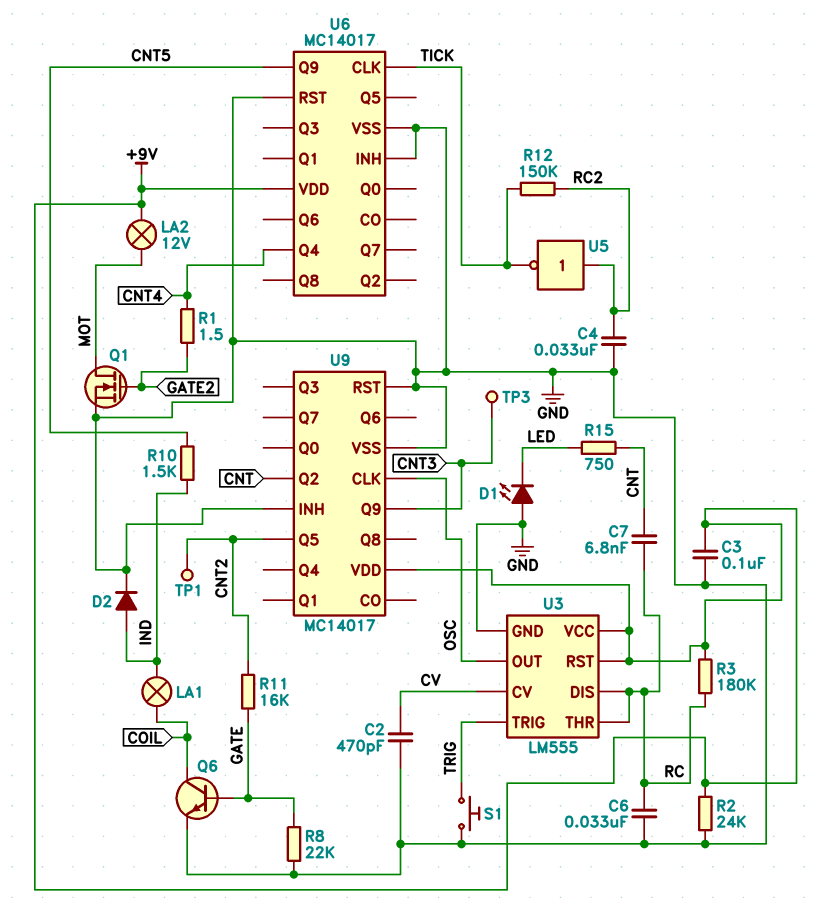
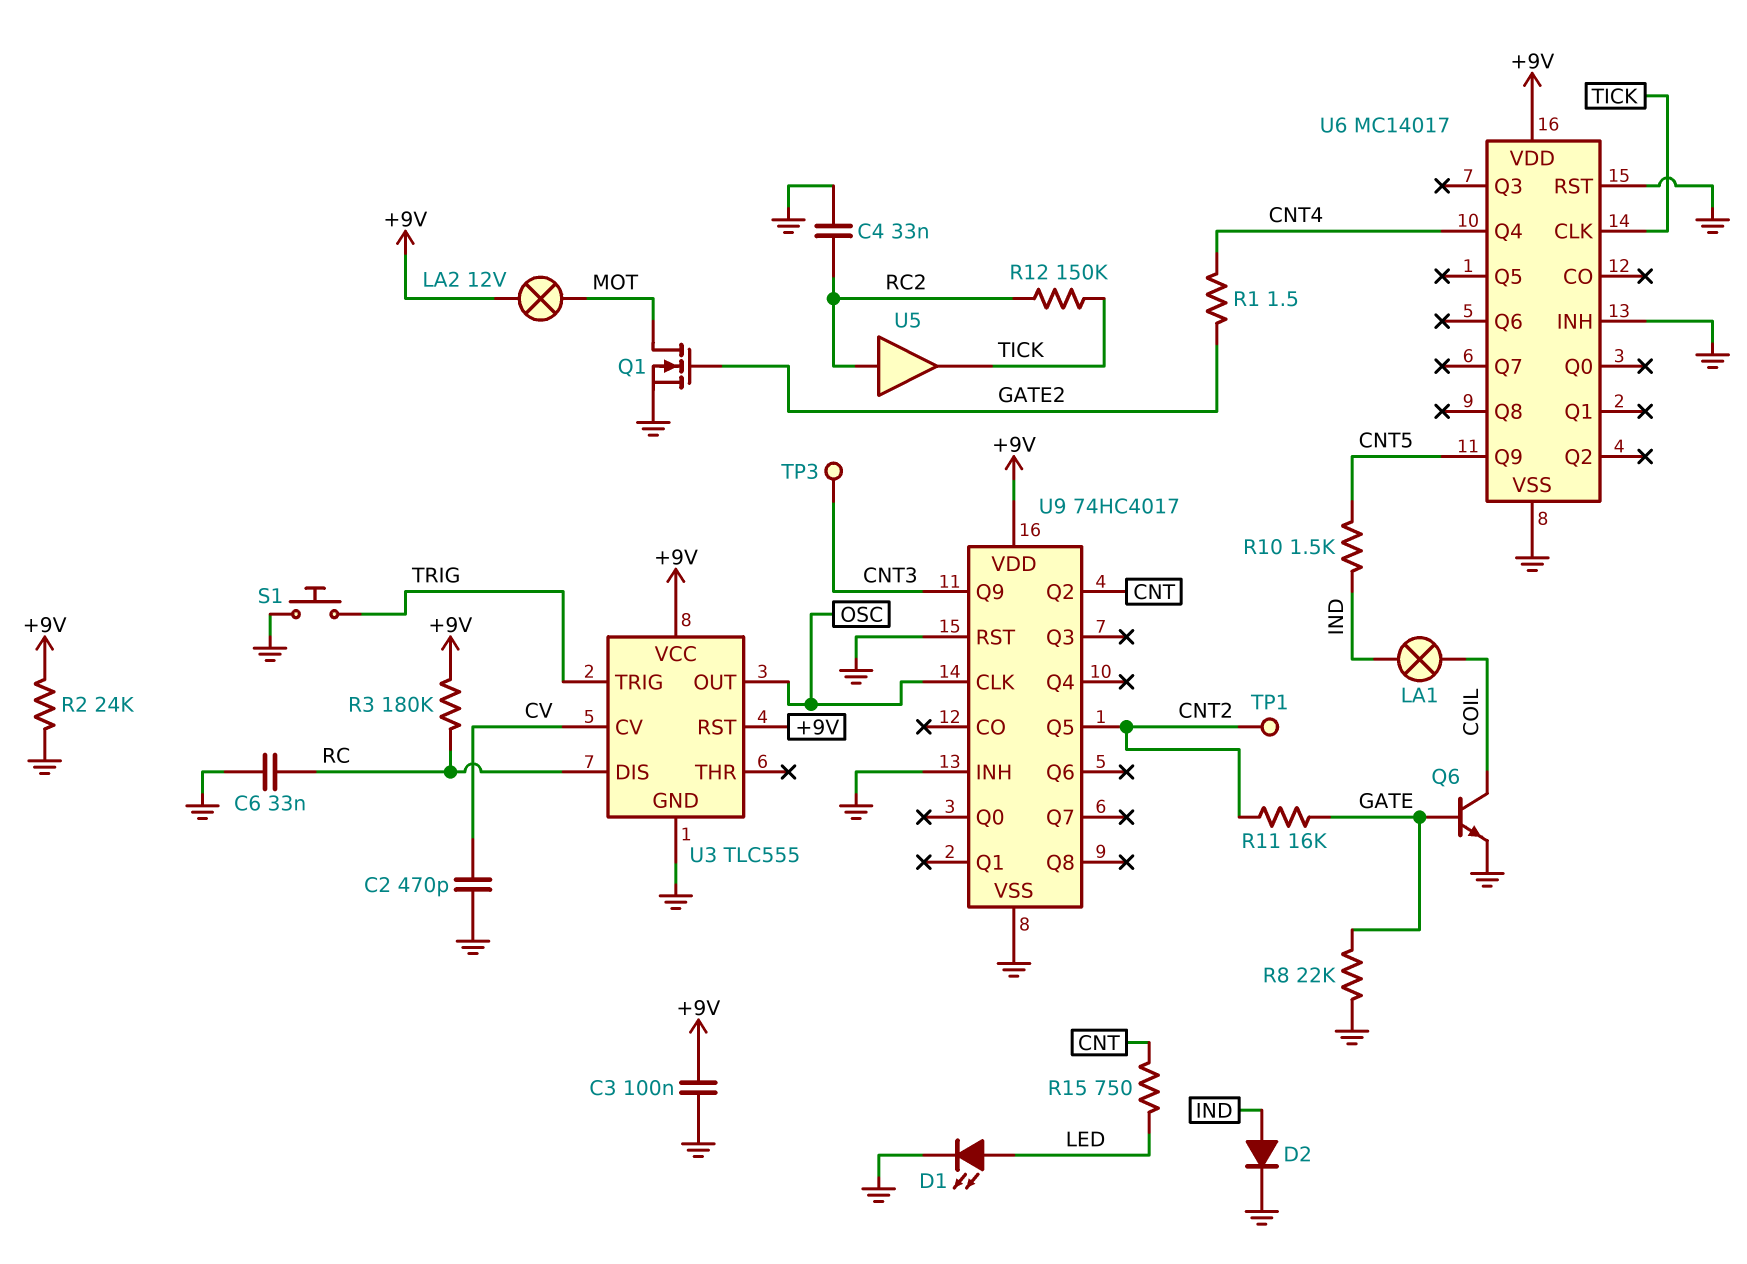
C7: 6.8nF (CNT, RC) -> none
D1: LED (A GND, K LED) -> LED (A LED, K GND)
U3: LM555 -> TLC555
U3 pin THR: RC -> none
U5: NOT (in RC2, out TICK) -> buffer (in RC2, out TICK)
U9: MC14017 -> 74HC4017

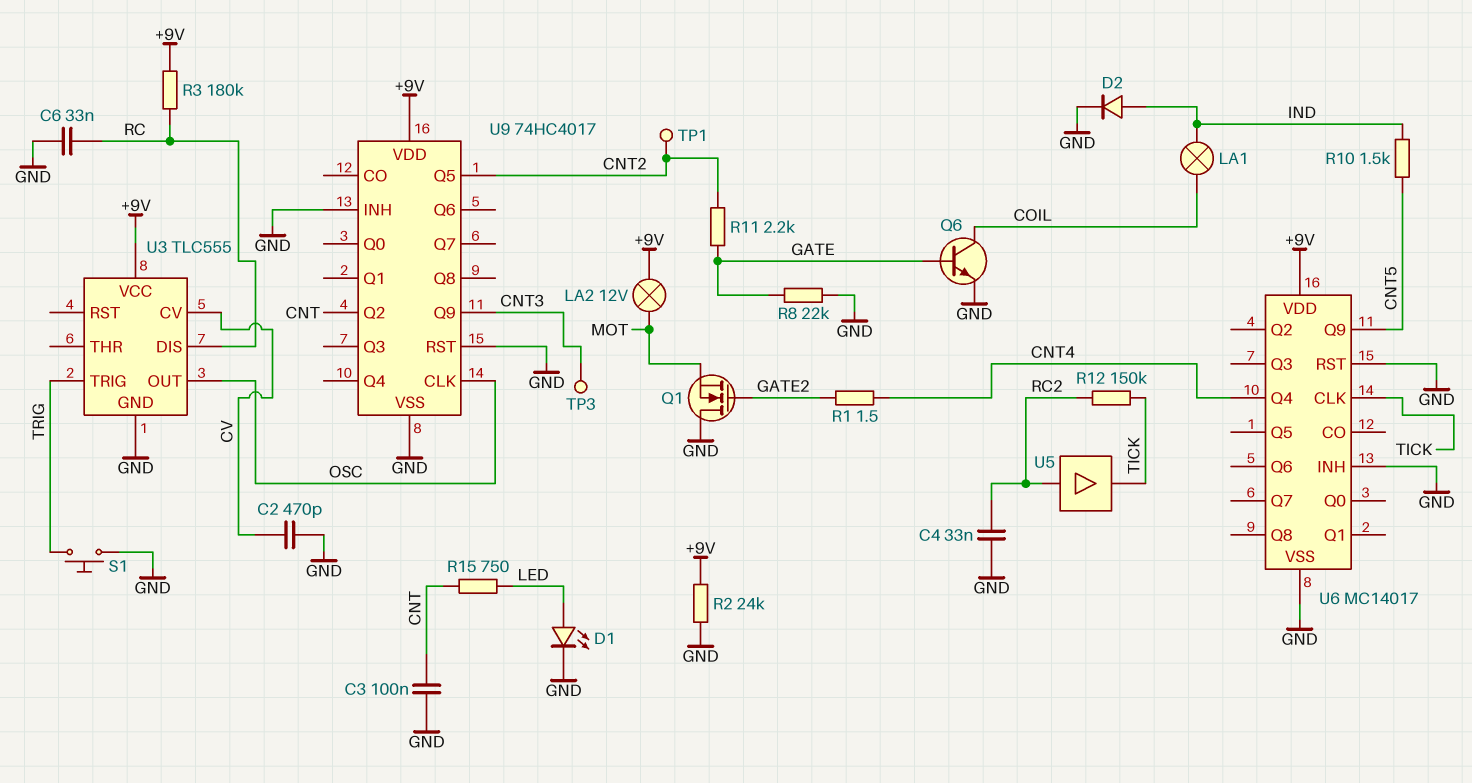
C3: 100nF (+9V, GND) -> 100nF (CNT, GND)
Q1: NMOS (G GATE2, D MOT, S GND) -> NMOS (G GATE2, D GND, S MOT)
R11: 16k (CNT2, GATE) -> 2.2k (CNT2, GATE)
U3 pin RST: +9V -> none

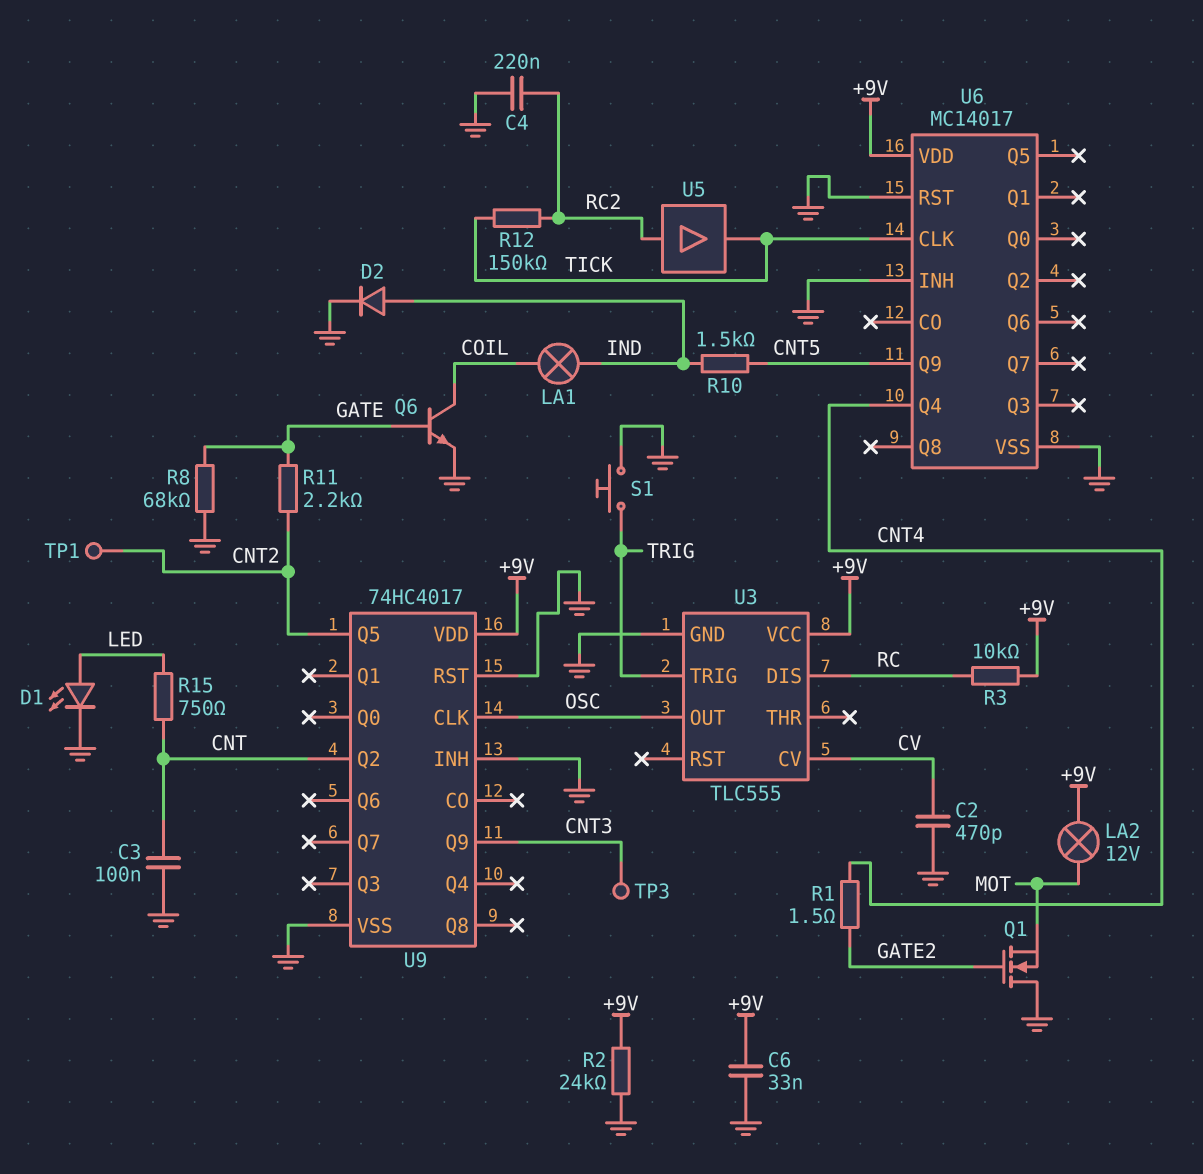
C4: 33nF (GND, RC2) -> 220nF (GND, RC2)
C6: 33nF (GND, RC) -> 33nF (+9V, GND)
R3: 180k (+9V, RC) -> 10k (+9V, RC)
R8: 22k (GATE, GND) -> 68k (GATE, GND)

